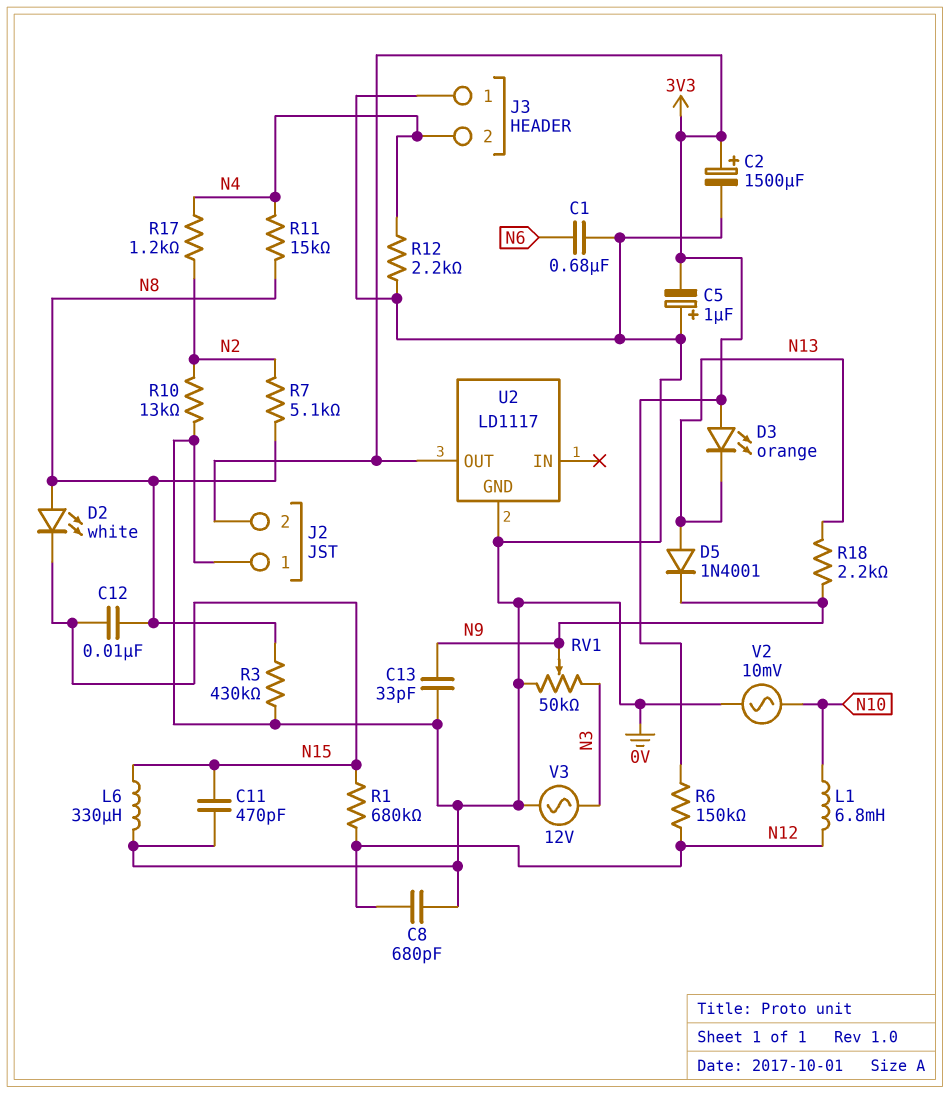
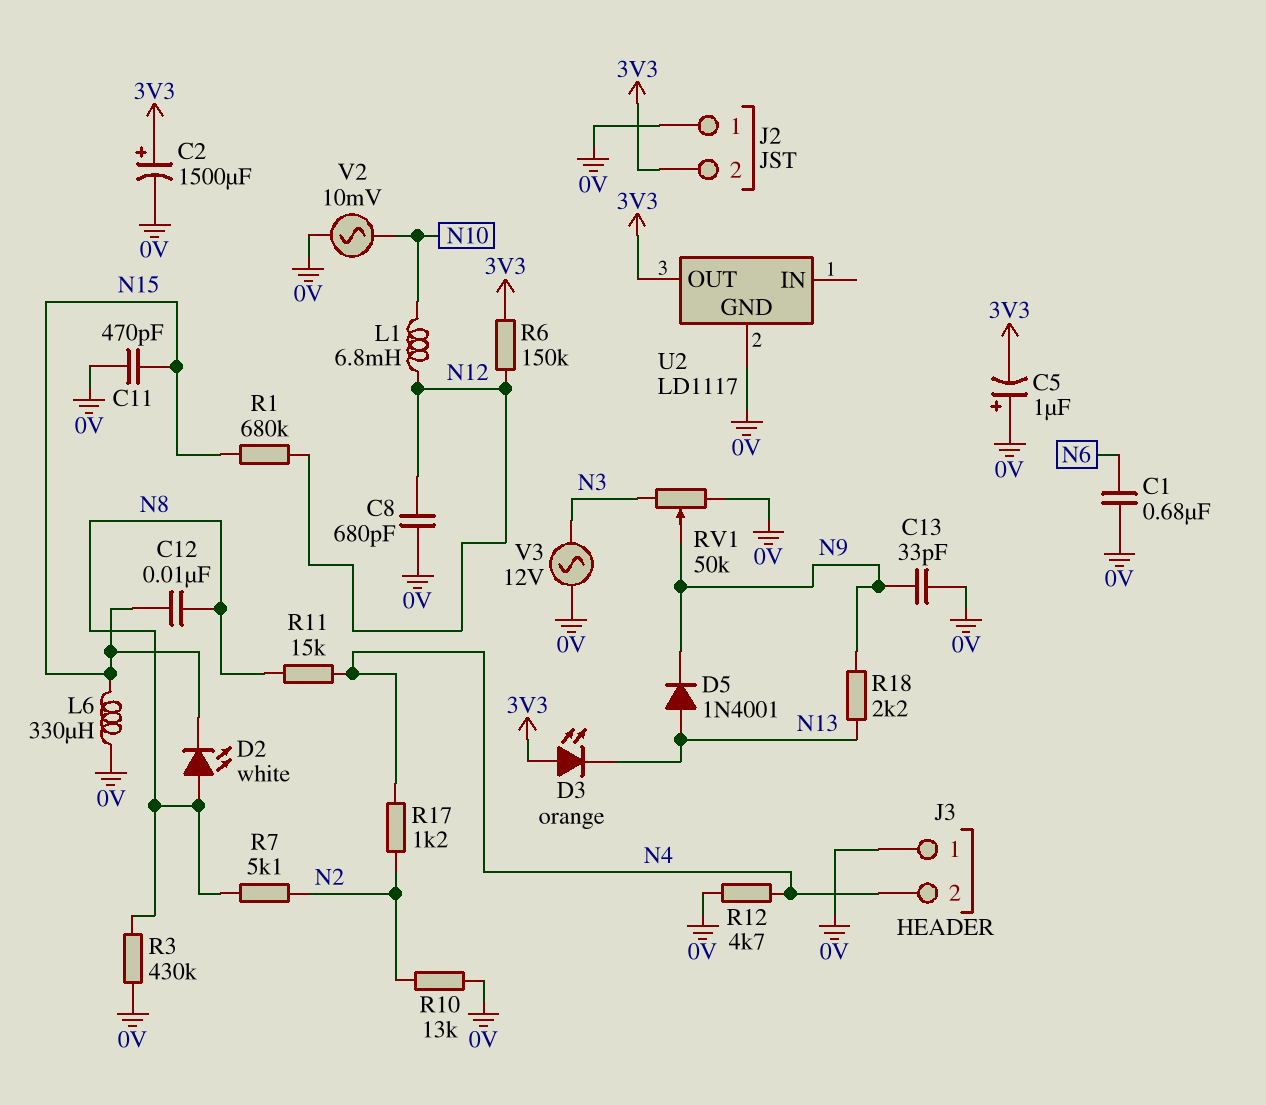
R12: 2.2k (0V, N4) -> 4.7k (0V, N4)

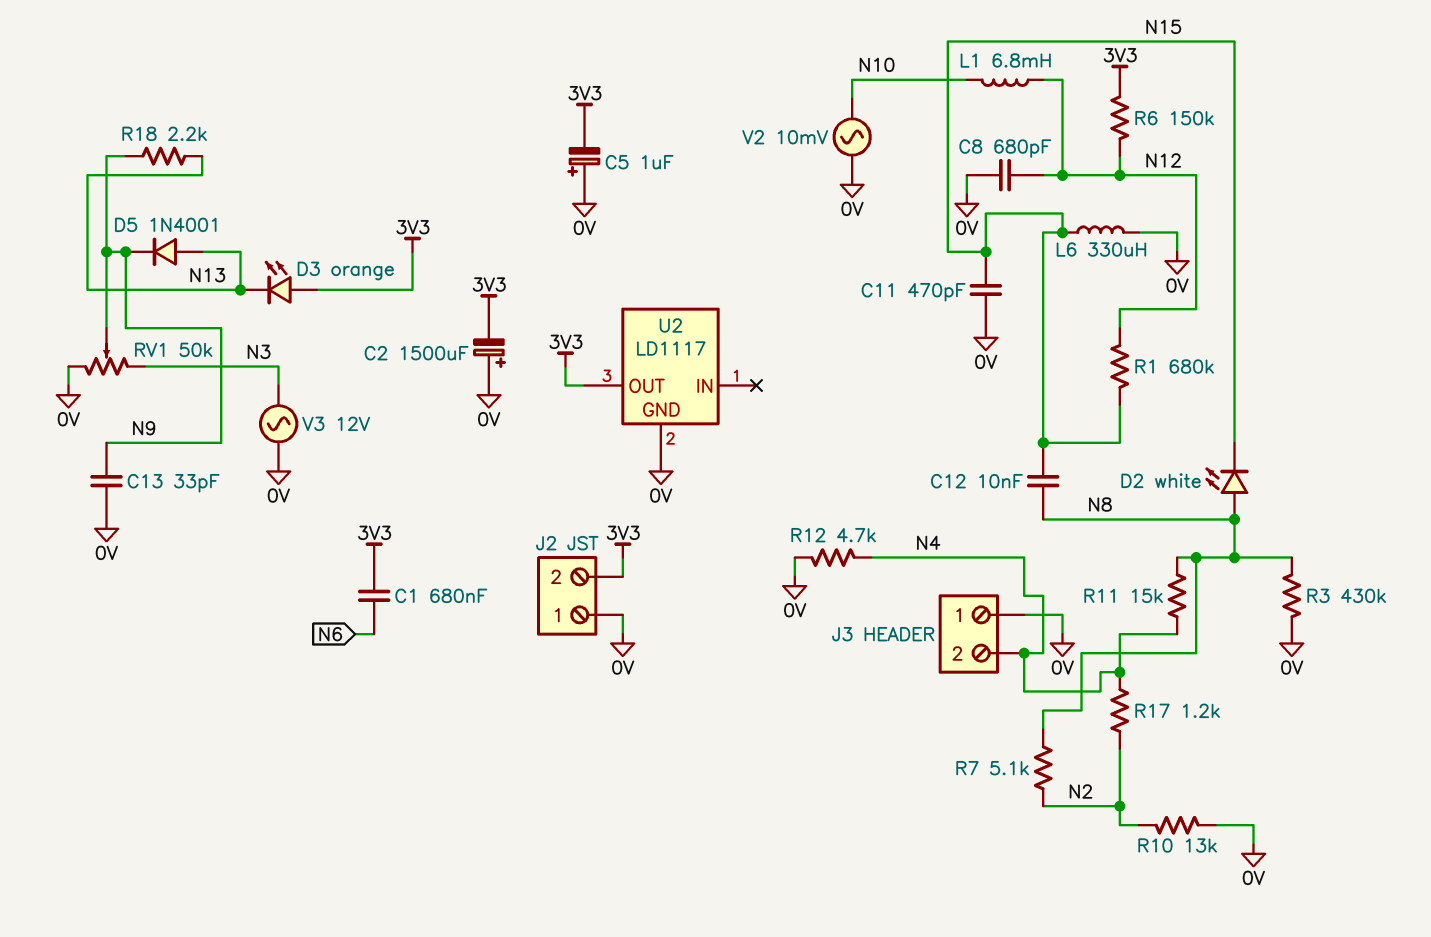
C1: 680nF (0V, N6) -> 680nF (3V3, N6)
C2: 1500uF (plus 3V3, minus 0V) -> 1500uF (plus 0V, minus 3V3)

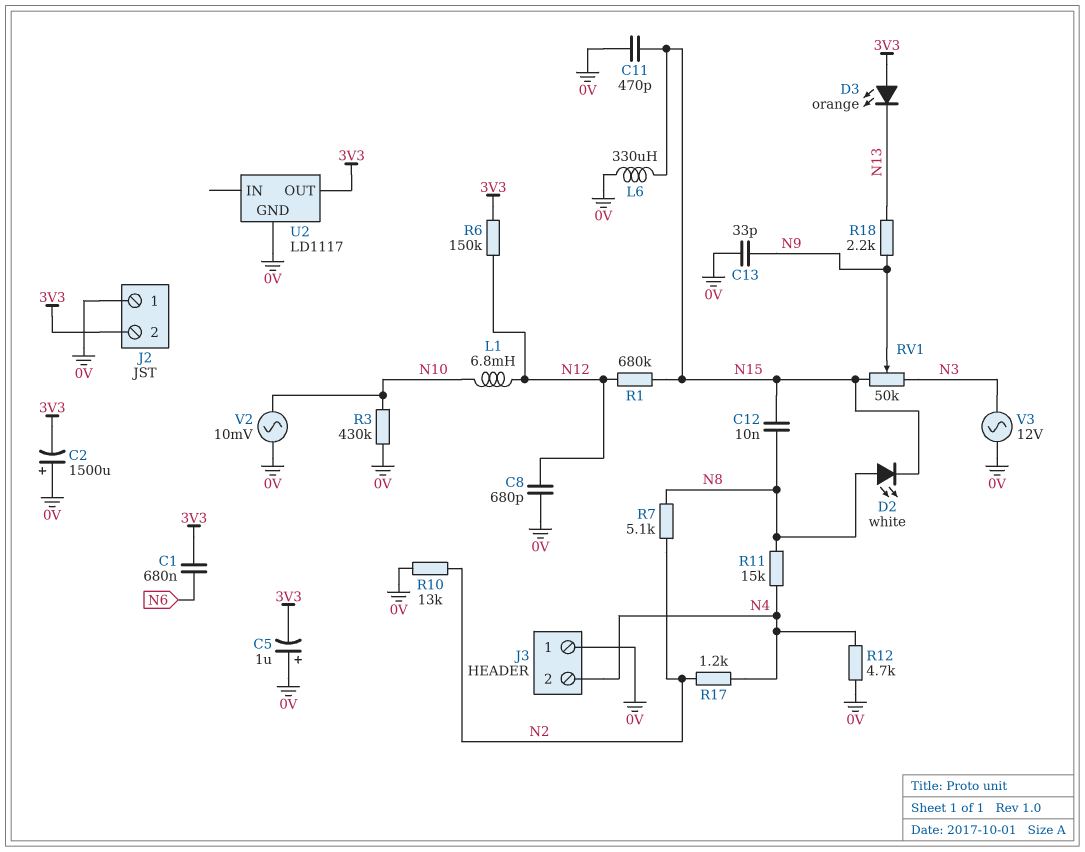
D5: diode 1N4001 (A N13, K N9) -> none
R3: 430k (0V, N8) -> 430k (0V, N10)
RV1: 50k (0V, N3, wiper N9) -> 50k (N3, N15, wiper N9)

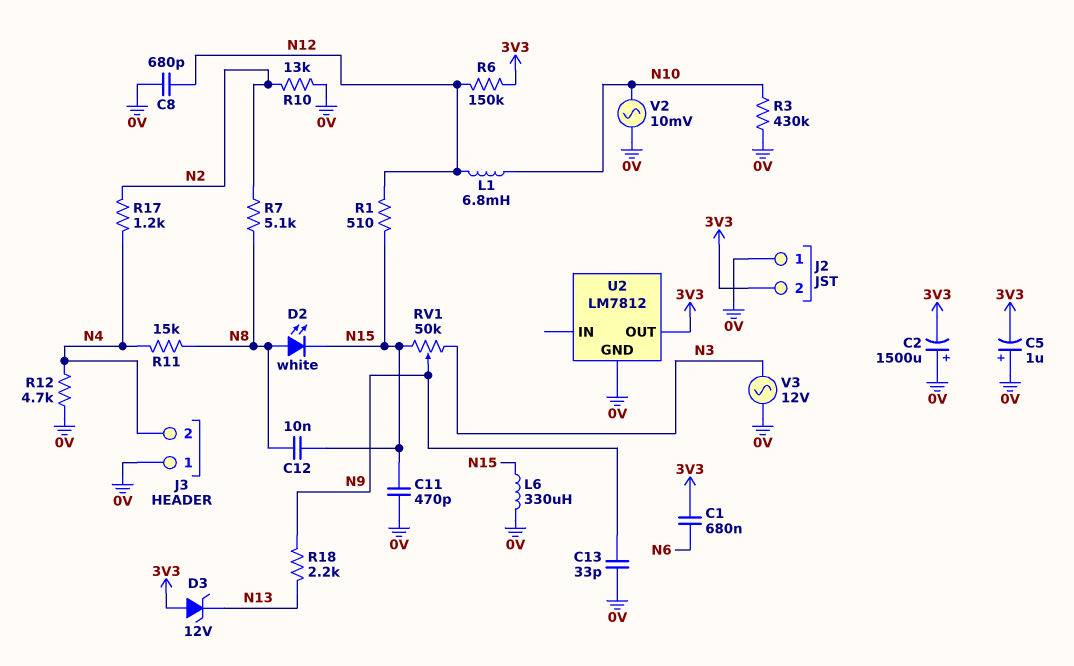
D3: LED orange (A 3V3, K N13) -> zener 12V (A 3V3, K N13)
R1: 680k (N12, N15) -> 510 (N12, N15)
U2: LD1117 -> LM7812

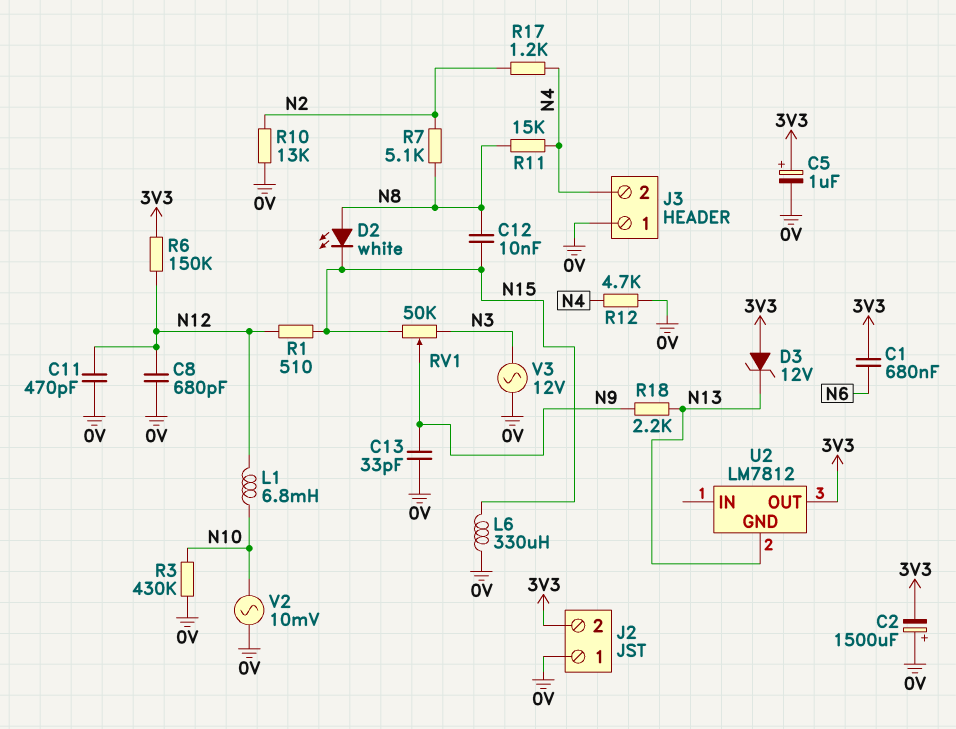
C5: 1uF (plus 0V, minus 3V3) -> 1uF (plus 3V3, minus 0V)
C11: 470pF (0V, N15) -> 470pF (0V, N12)
U2 pin GND: 0V -> N13

